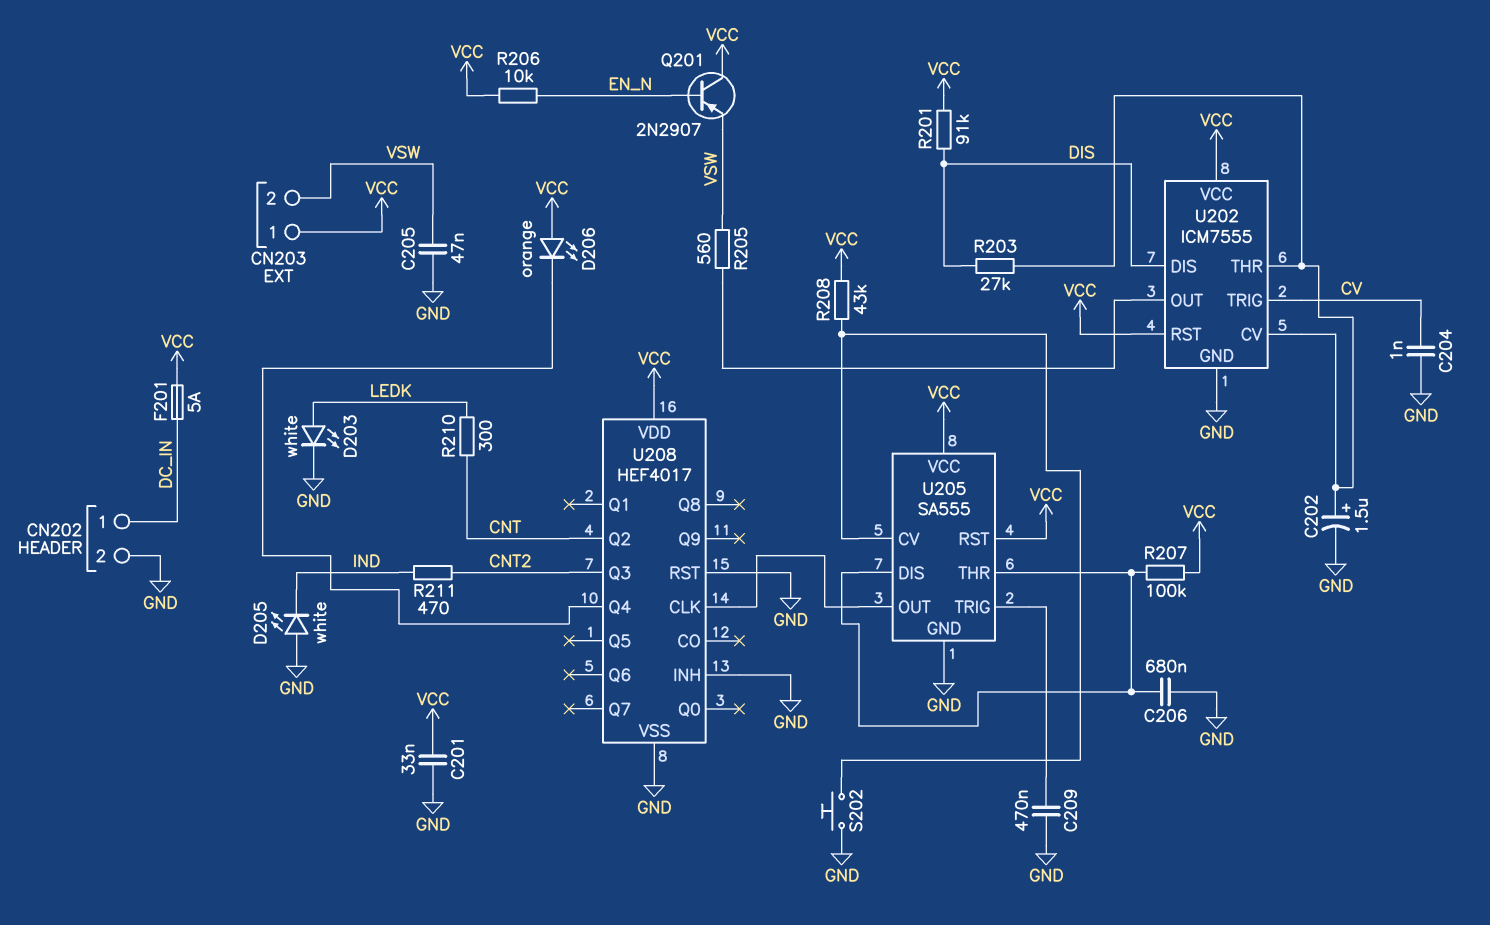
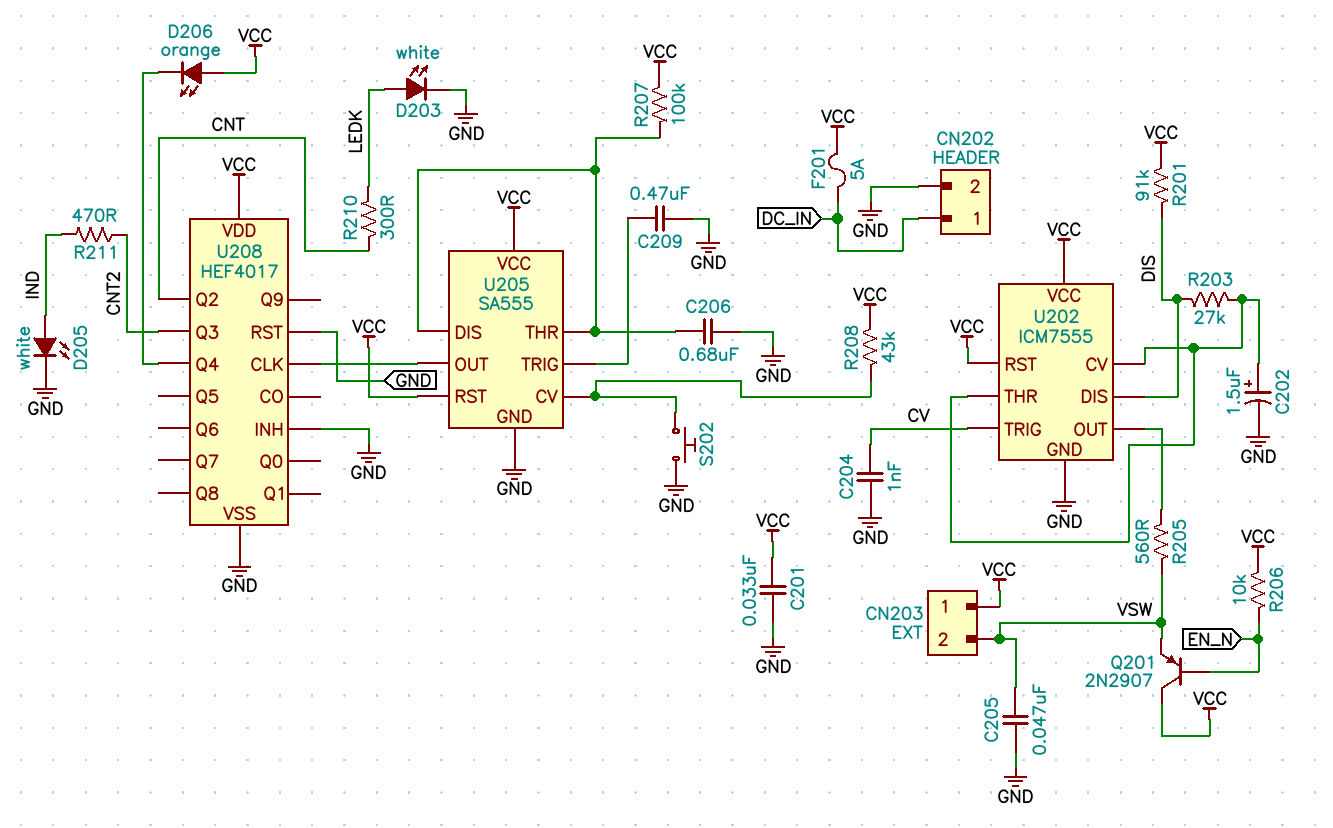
D205: LED white (A GND, K IND) -> LED white (A IND, K GND)

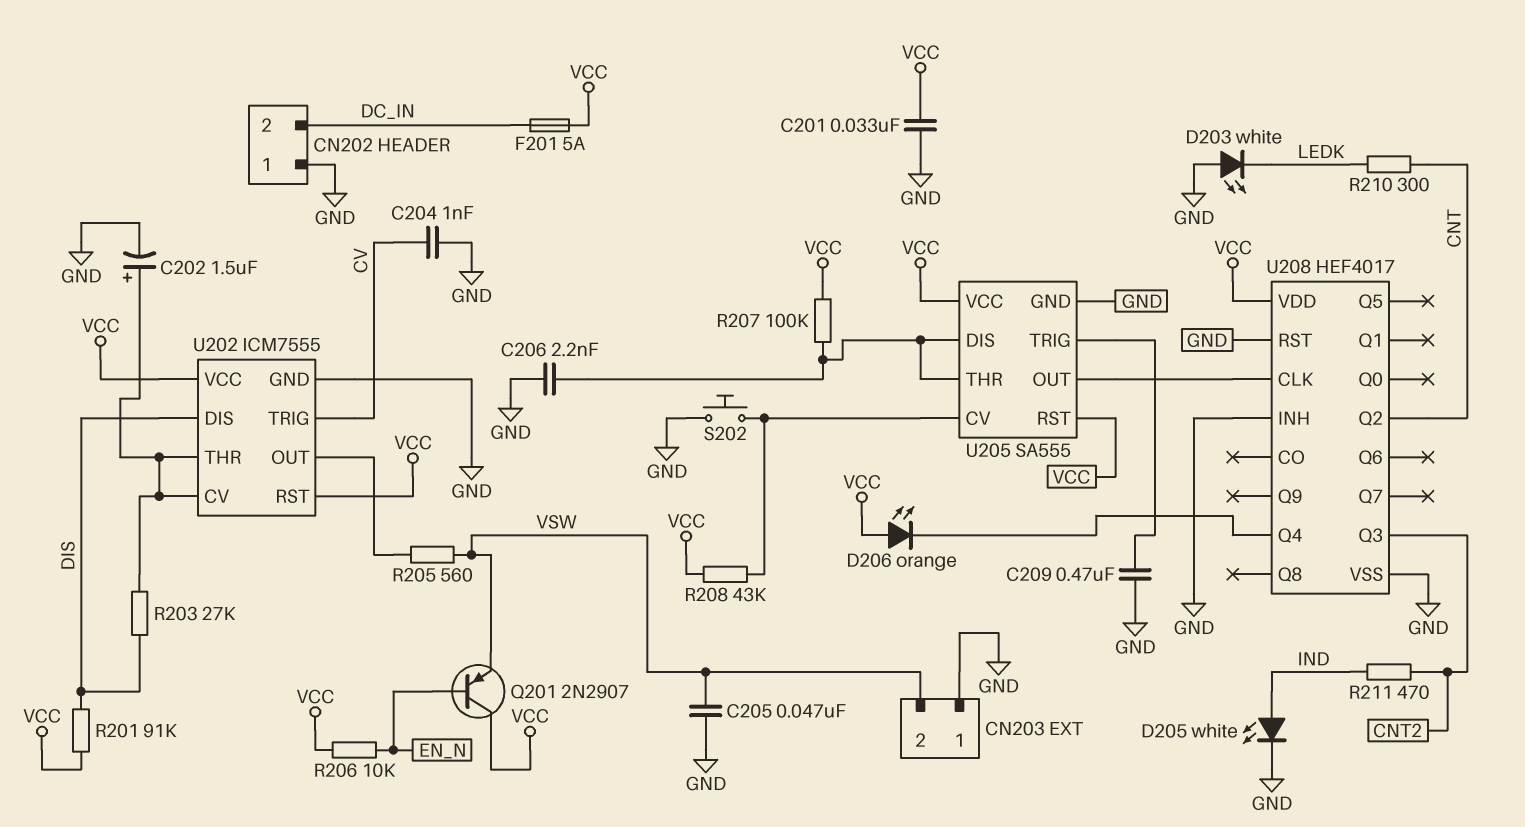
C206: 680nF (GND, U205/DIS) -> 2.2nF (GND, U205/DIS)
CN202 pin 1: DC_IN -> GND
CN202 pin 2: GND -> DC_IN
CN203 pin 1: VCC -> GND
D203: LED white (A LEDK, K GND) -> LED white (A GND, K LEDK)

